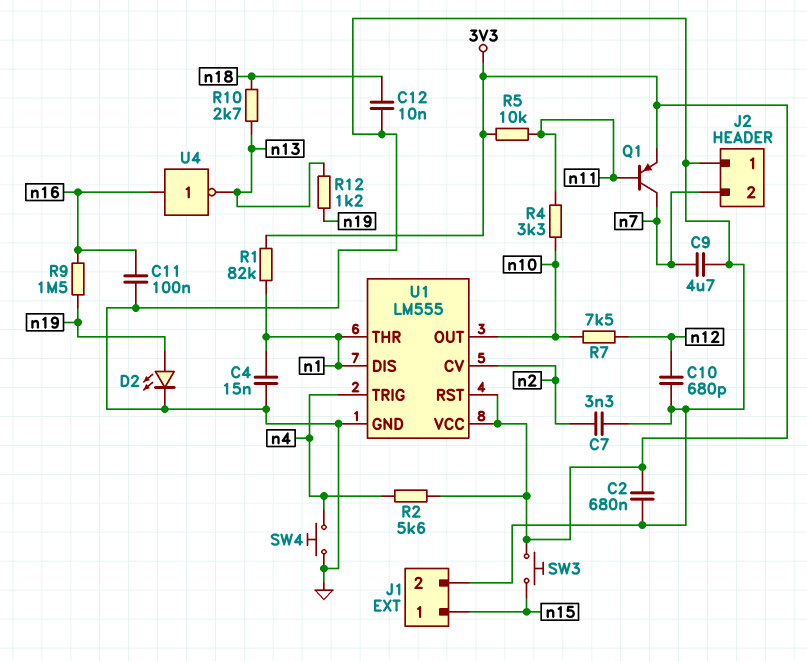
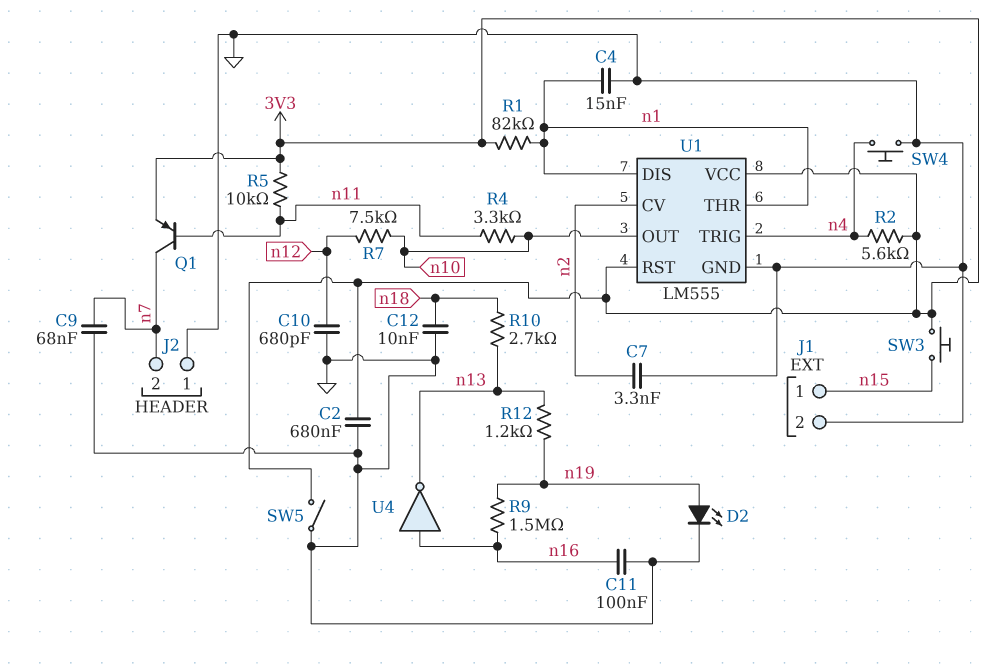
C9: 4.7uF (GND, n7) -> 68nF (GND, n7)
SW5: none -> switch (3V3, GND)

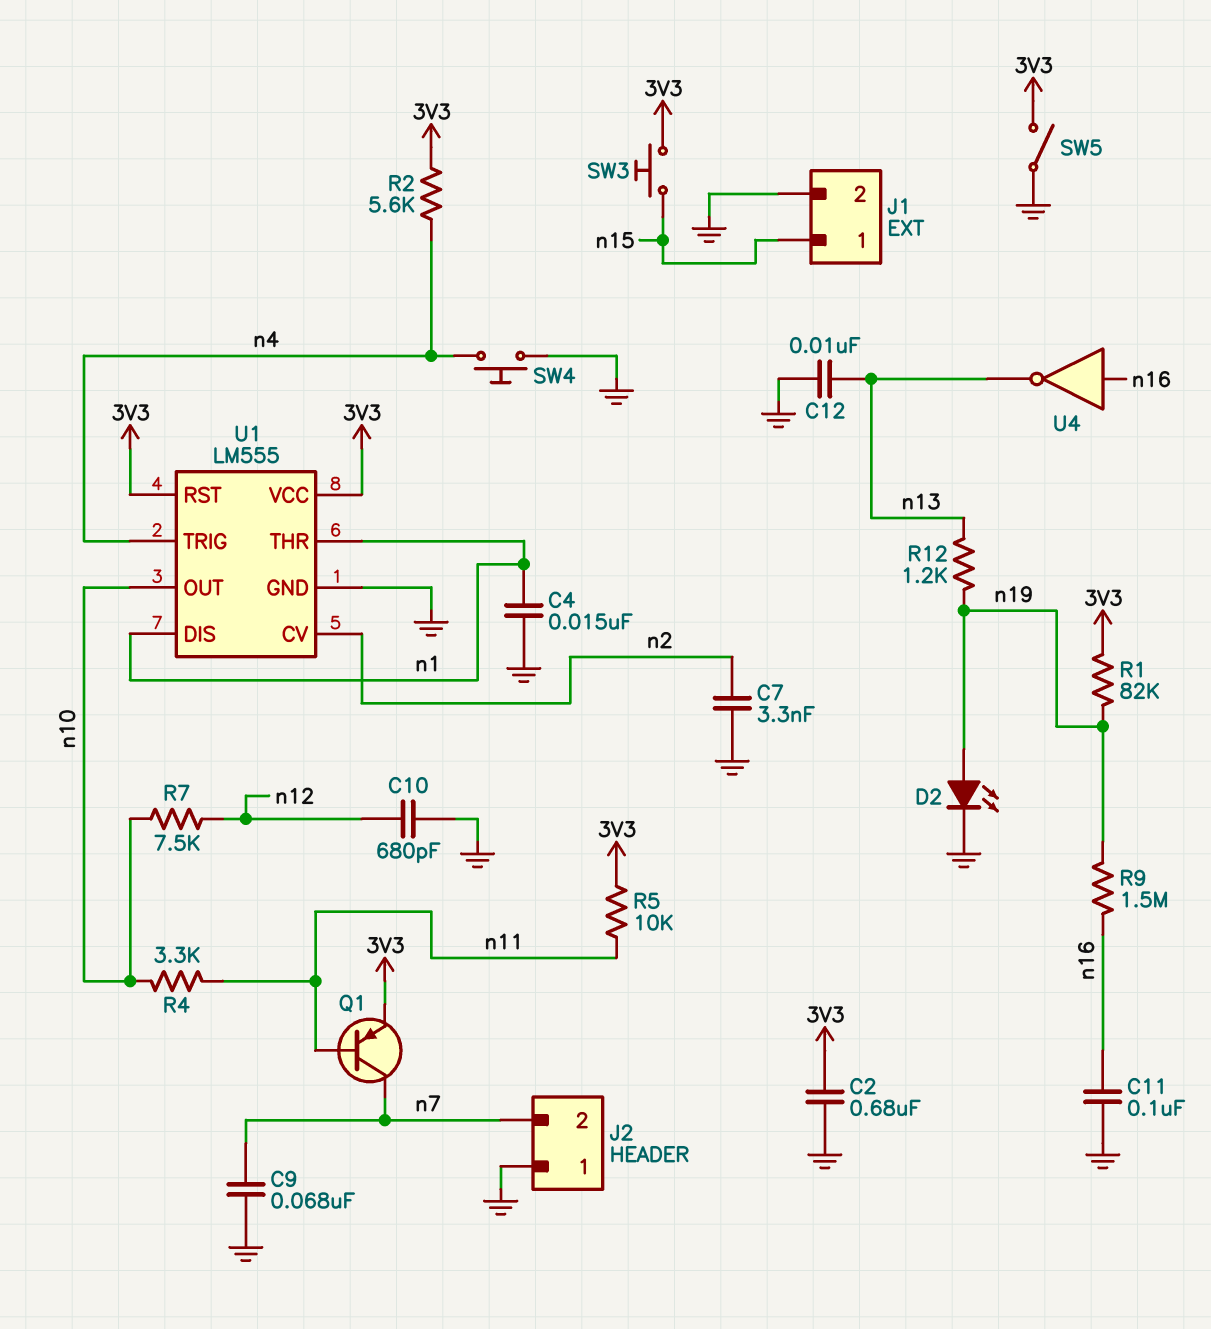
C12: 10nF (GND, n18) -> 10nF (GND, n13)
R1: 82k (3V3, n1) -> 82k (3V3, n19)
R10: 2.7k (n13, n18) -> none

